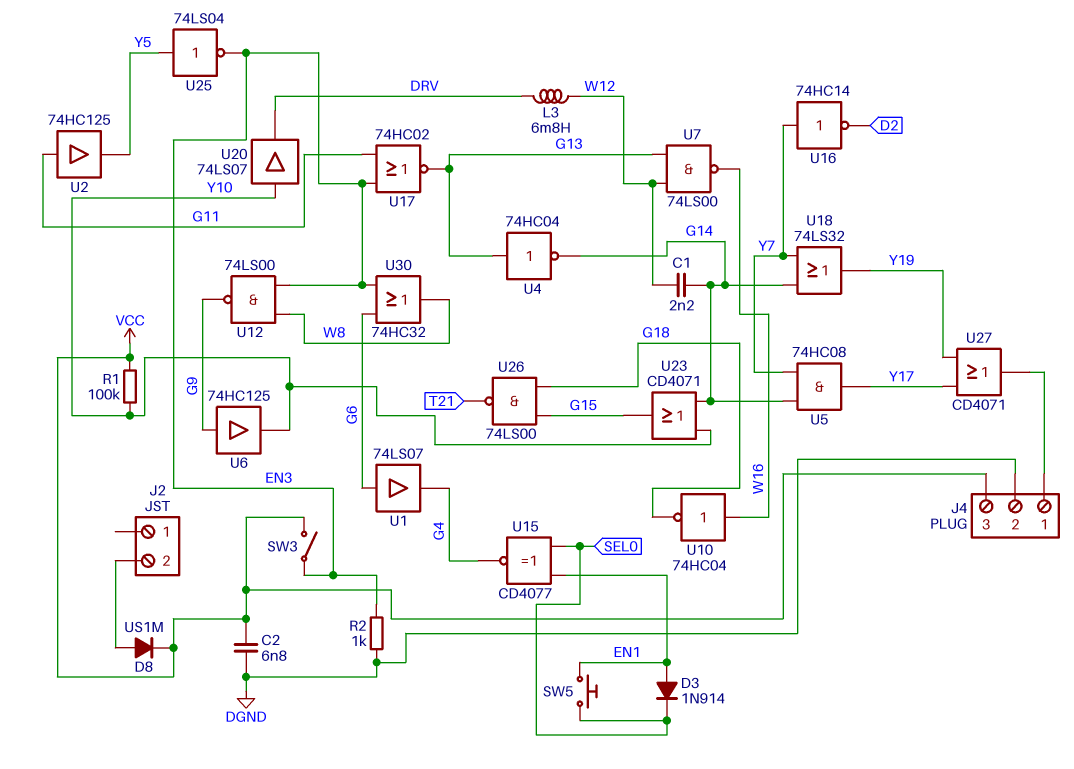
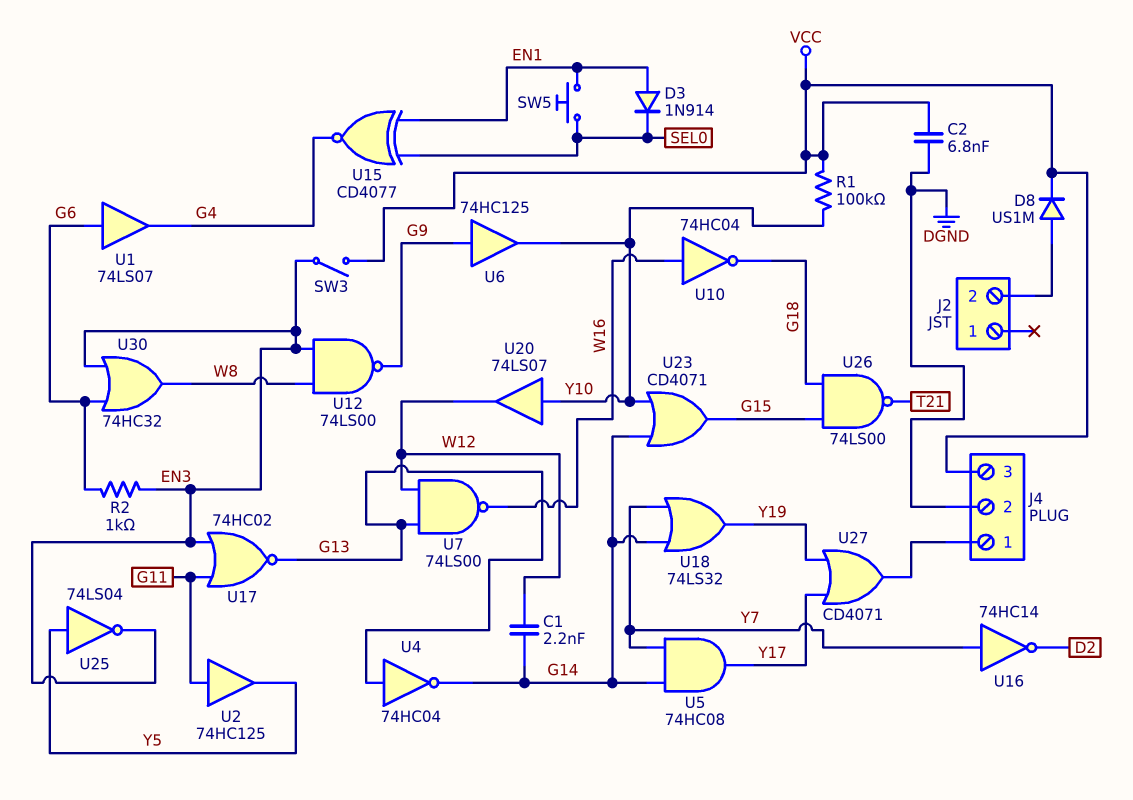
L3: 6.8mH (DRV, W12) -> none
R2: 1k (DGND, EN3) -> 1k (EN3, G6)
U20: buffer 74LS07 (in Y10, out DRV) -> buffer 74LS07 (in Y10, out W12)

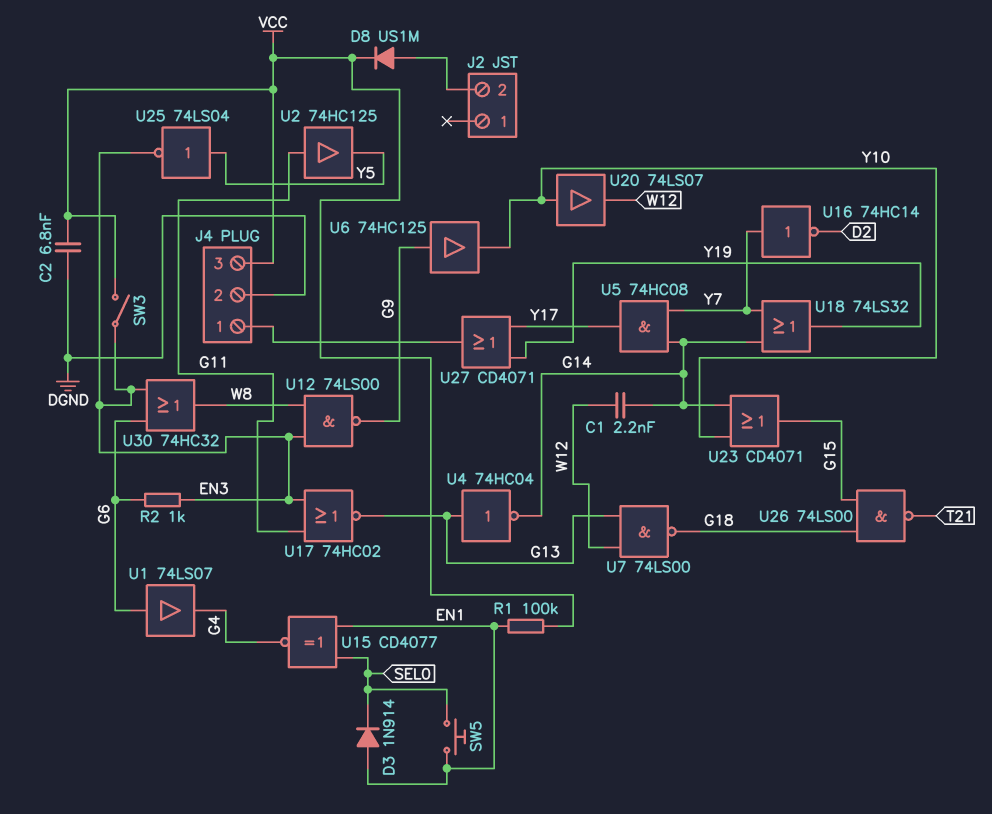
R1: 100k (VCC, Y10) -> 100k (EN1, VCC)
U7: NAND 74LS00 (in G13, in W12, out W16) -> NAND 74LS00 (in G13, in W12, out G18)
U10: NOT 74HC04 (in W16, out G18) -> none

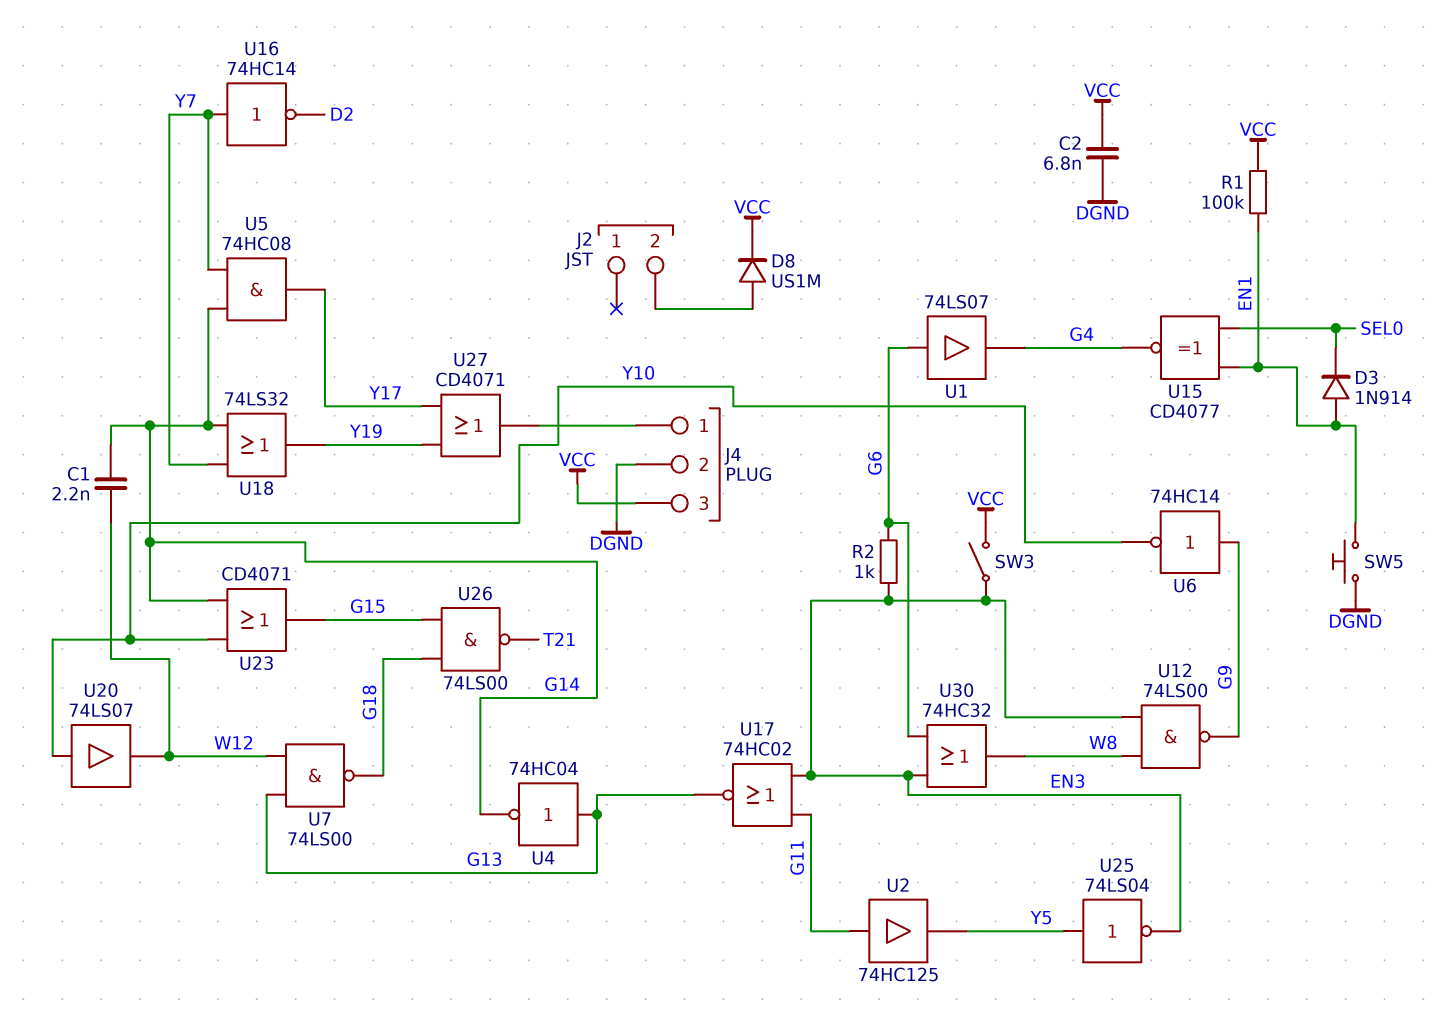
SW5: button (EN1, SEL0) -> button (DGND, EN1)
U6: buffer 74HC125 (in G9, out Y10) -> NOT 74HC14 (in G9, out Y10)

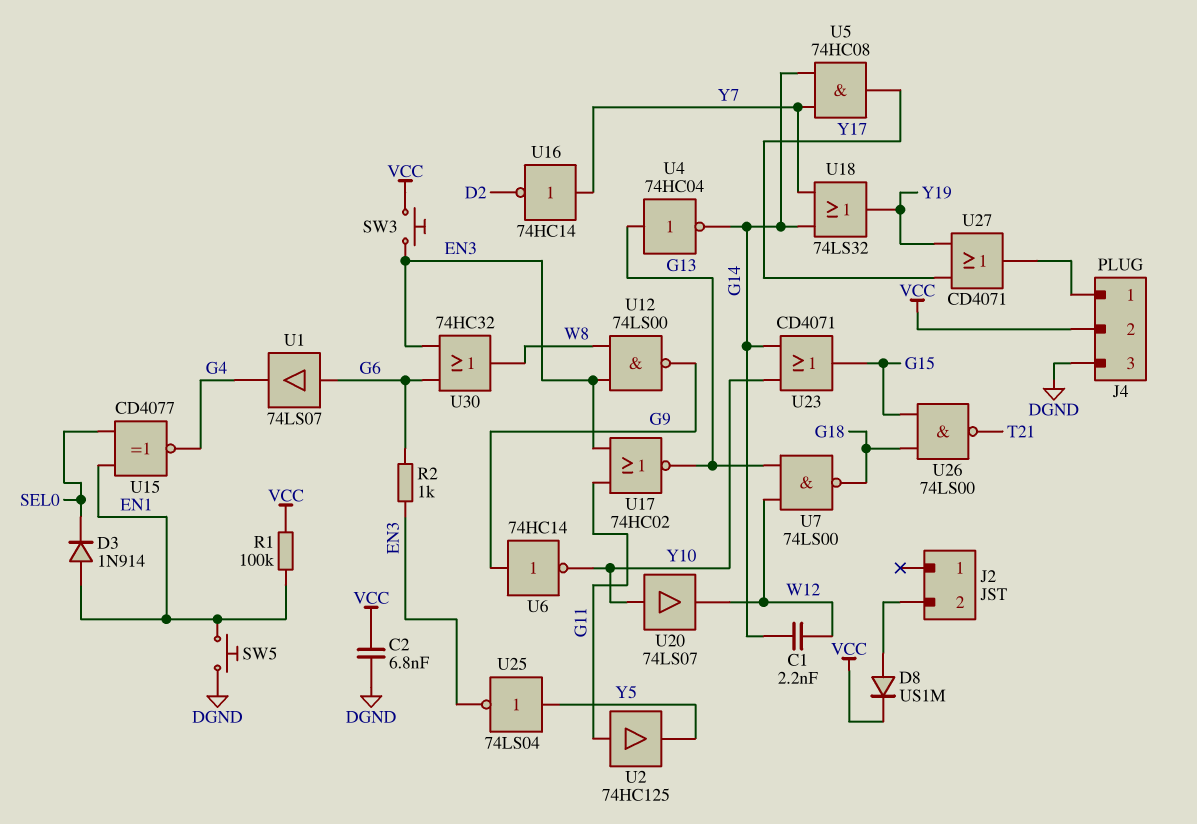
J4 pin 2: DGND -> VCC
J4 pin 3: VCC -> DGND
SW3: switch (EN3, VCC) -> button (EN3, VCC)

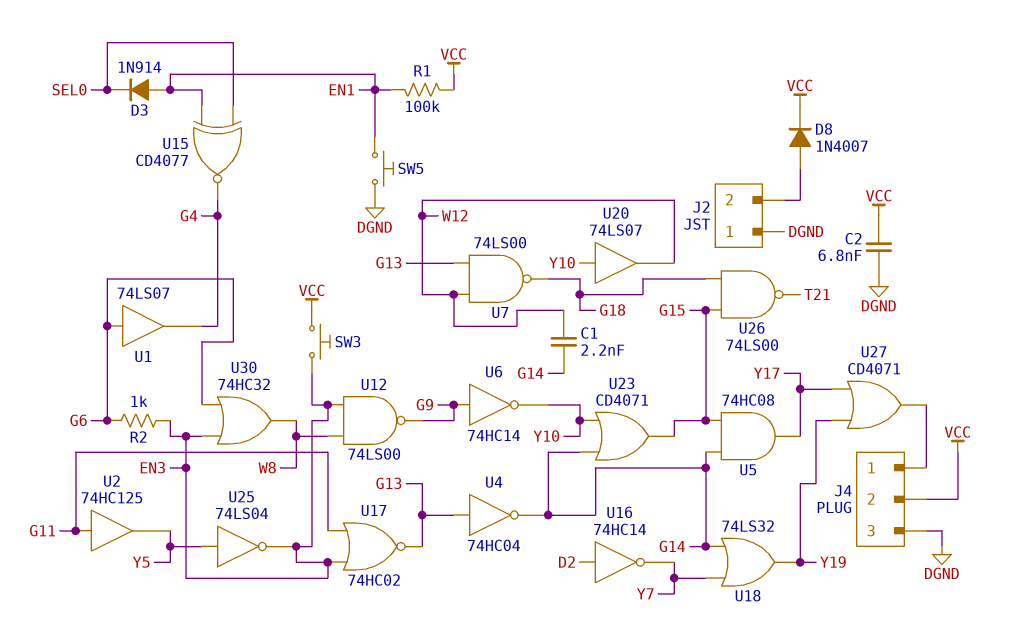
D8: diode US1M (A J2/2, K VCC) -> diode 1N4007 (A J2/2, K VCC)
J2 pin 1: none -> DGND
U5: AND 74HC08 (in G14, in Y7, out Y17) -> AND 74HC08 (in G14, in G15, out Y17)
U16: NOT 74HC14 (in Y7, out D2) -> NOT 74HC14 (in D2, out Y7)

